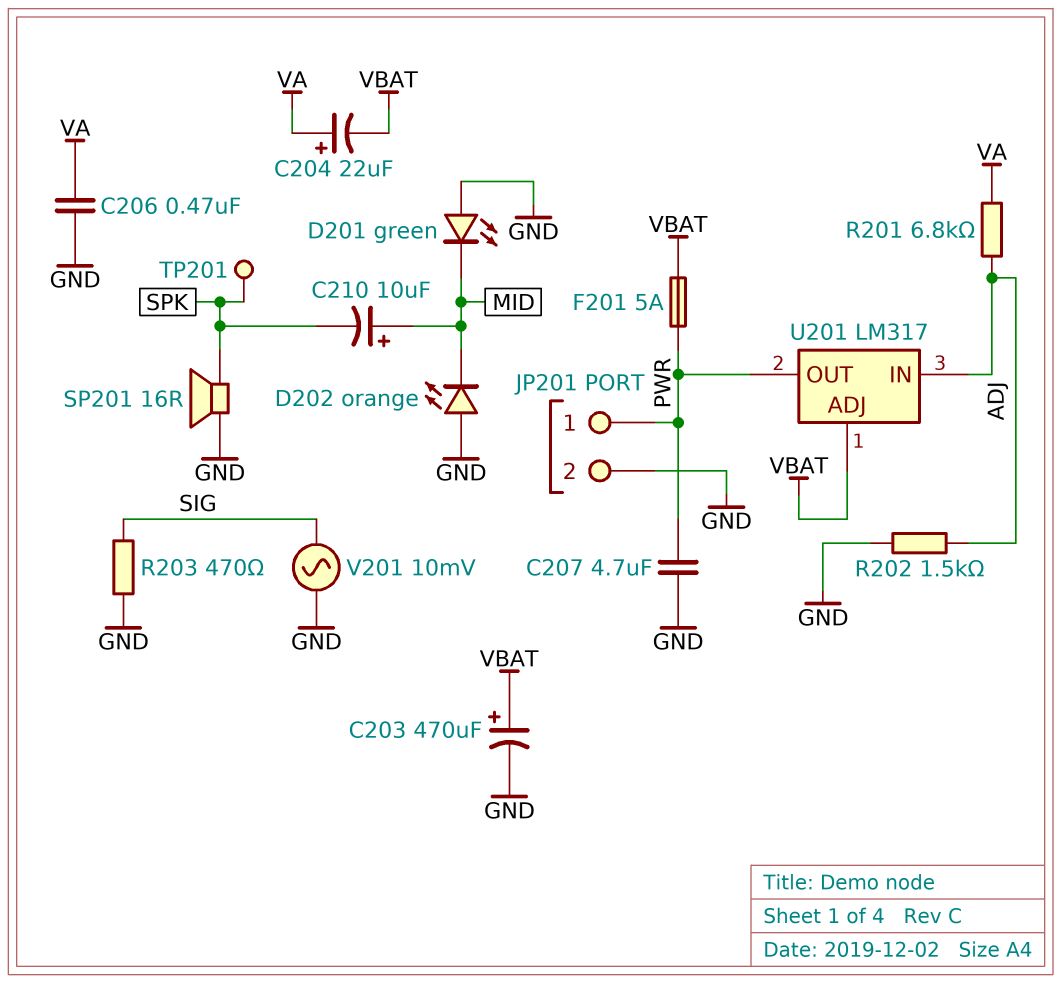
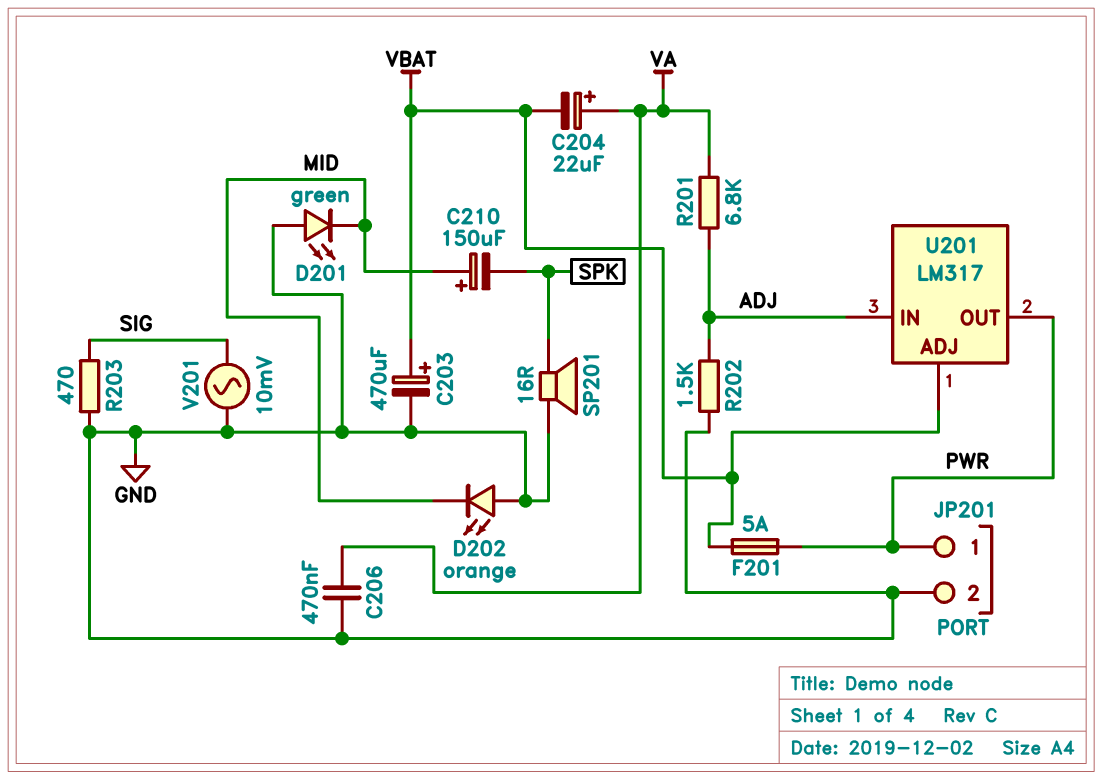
C207: 4.7uF (GND, PWR) -> none
C210: 10uF (plus MID, minus SPK) -> 150uF (plus MID, minus SPK)
TP201: test point (SPK) -> none

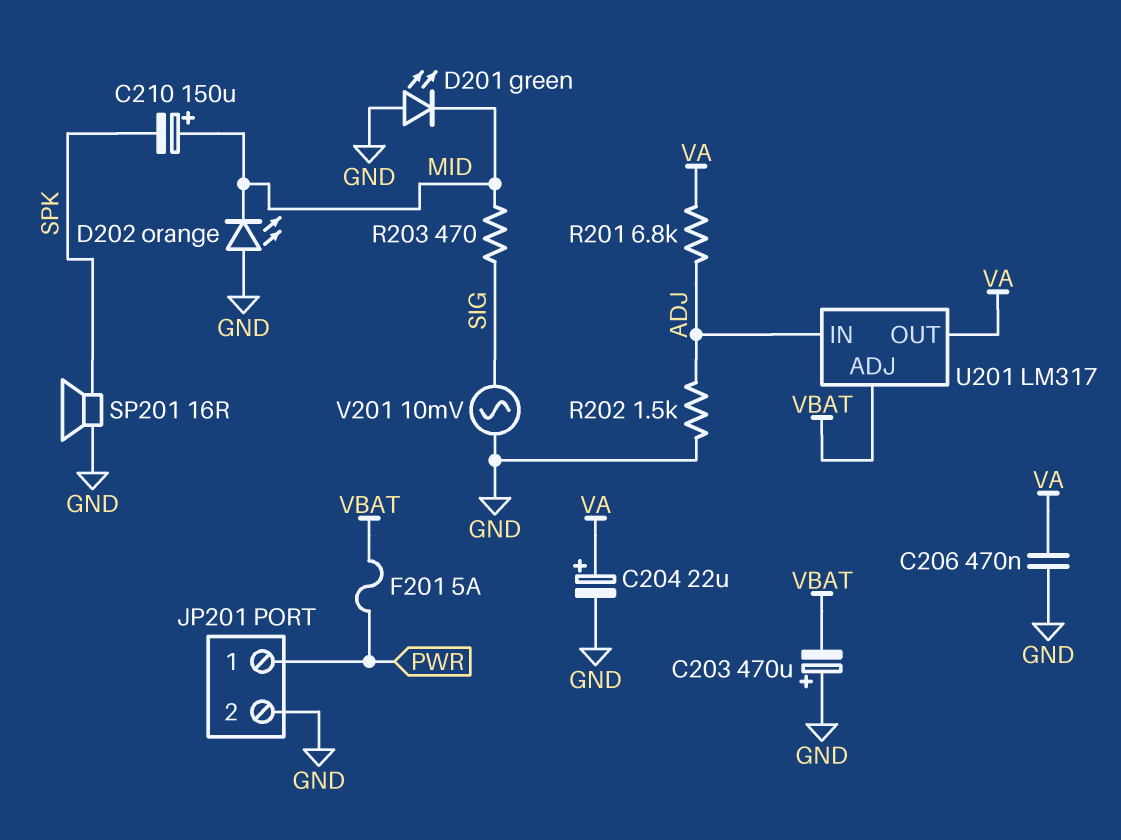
C203: 470uF (plus VBAT, minus GND) -> 470uF (plus GND, minus VBAT)
C204: 22uF (plus VA, minus VBAT) -> 22uF (plus VA, minus GND)
R203: 470 (GND, SIG) -> 470 (MID, SIG)
U201 pin OUT: PWR -> VA

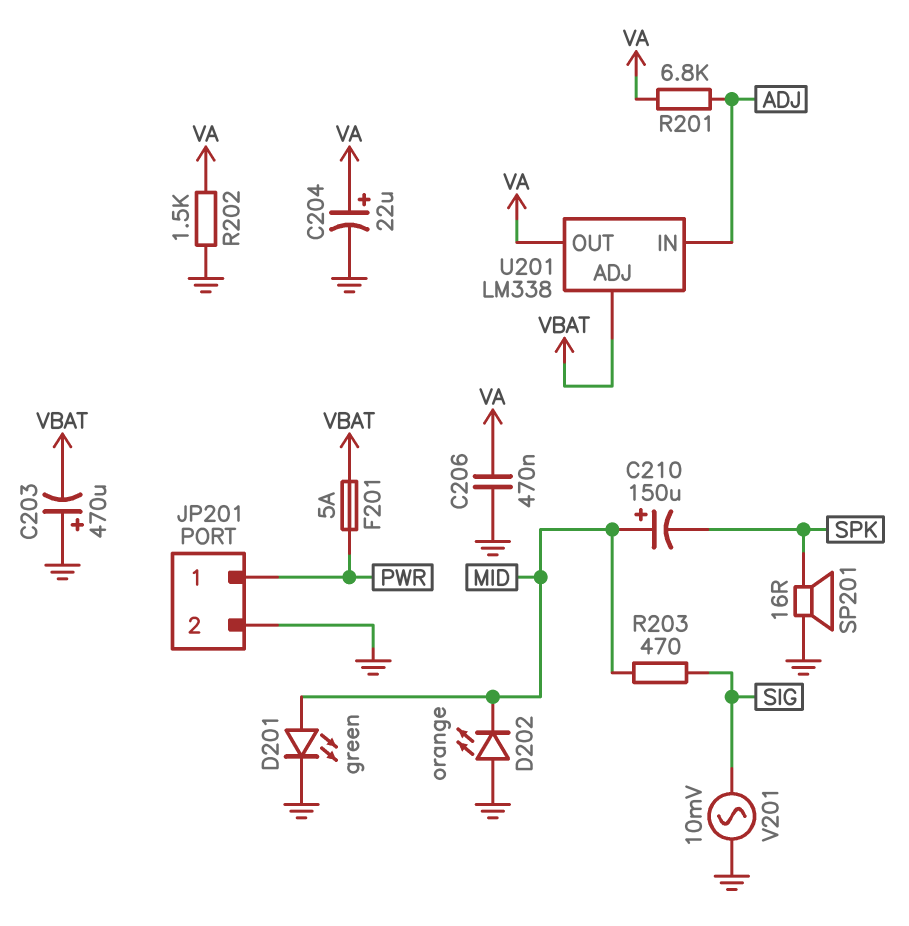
D201: LED green (A GND, K MID) -> LED green (A MID, K GND)
R202: 1.5k (ADJ, GND) -> 1.5k (GND, VA)
U201: LM317 -> LM338

